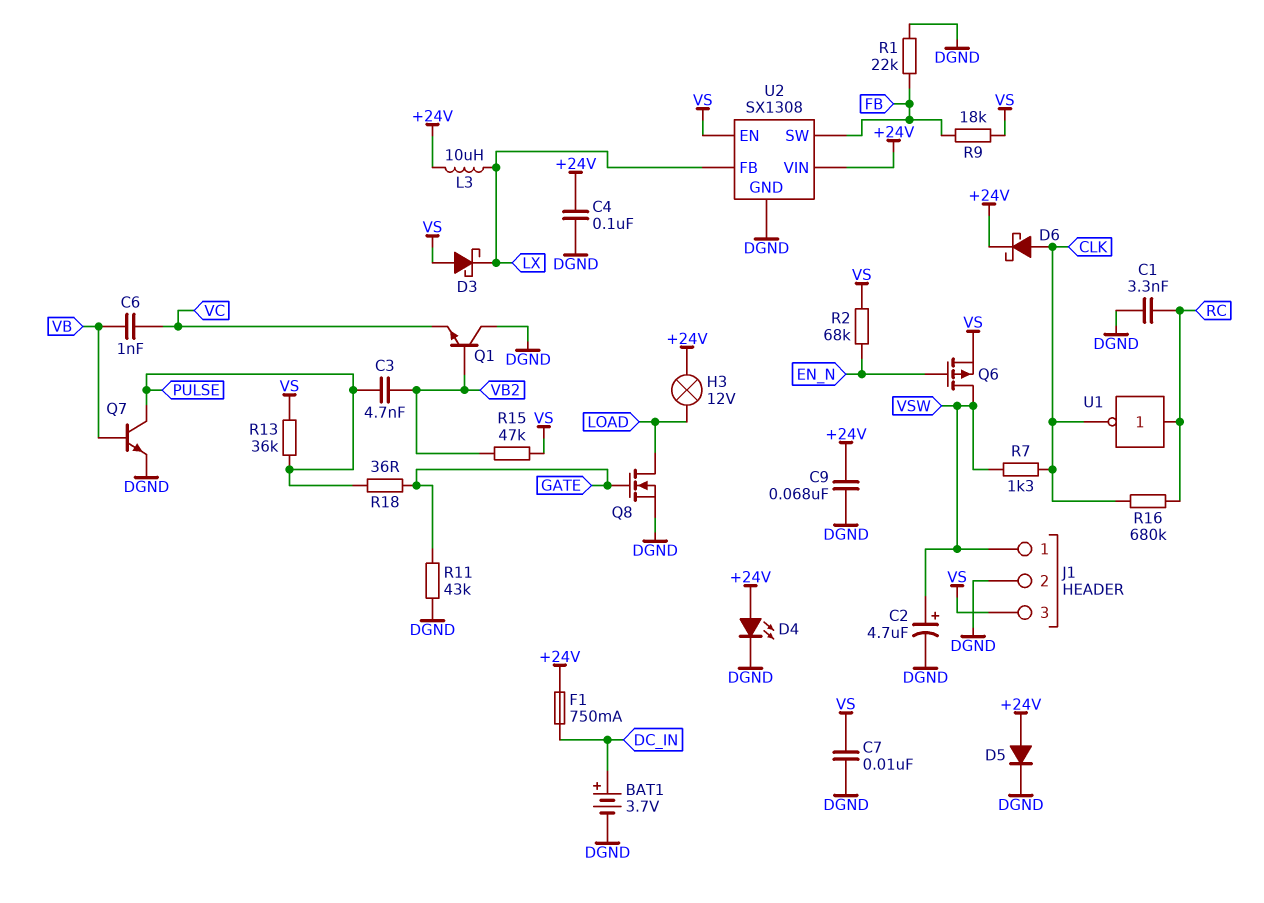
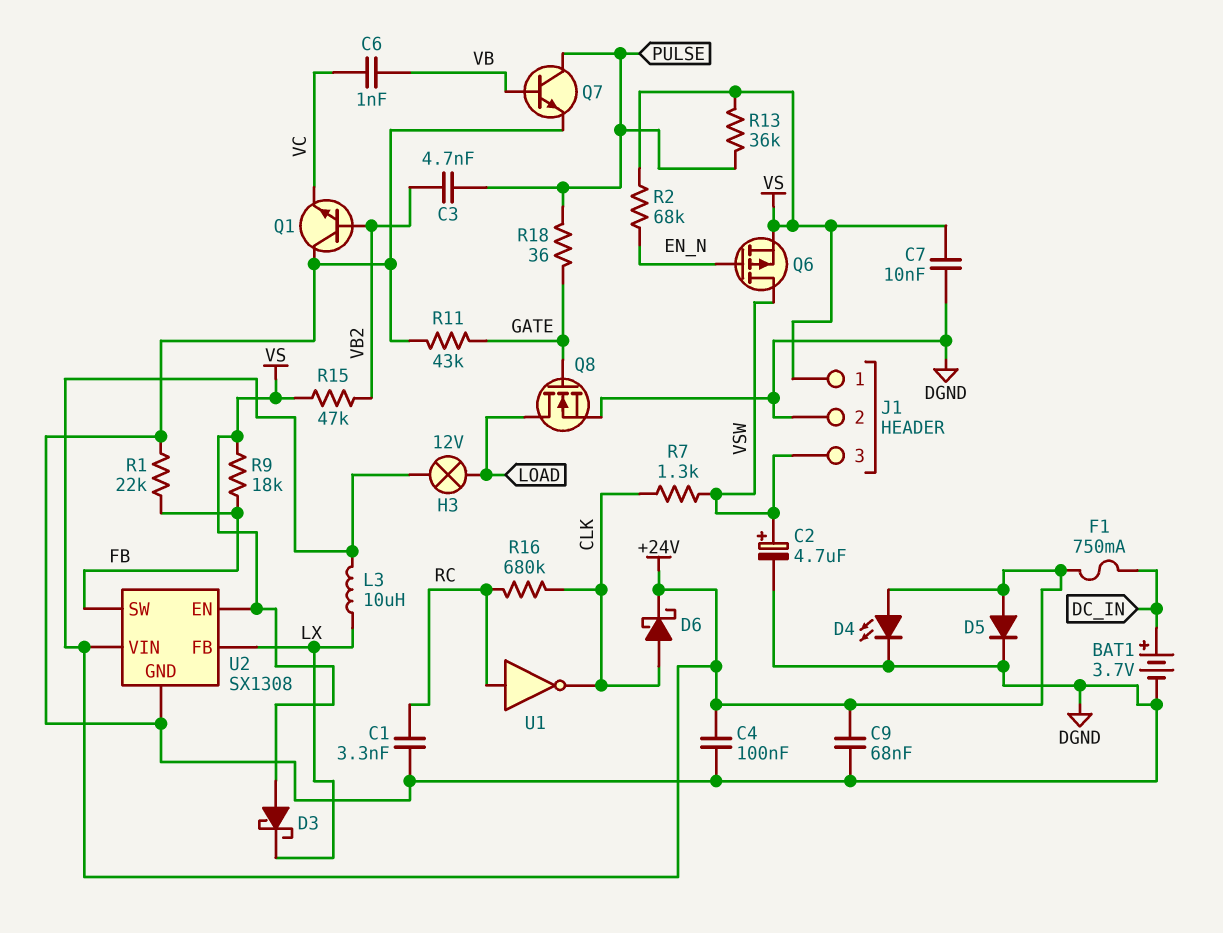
J1 pin 1: VSW -> VS
J1 pin 3: VS -> VSW

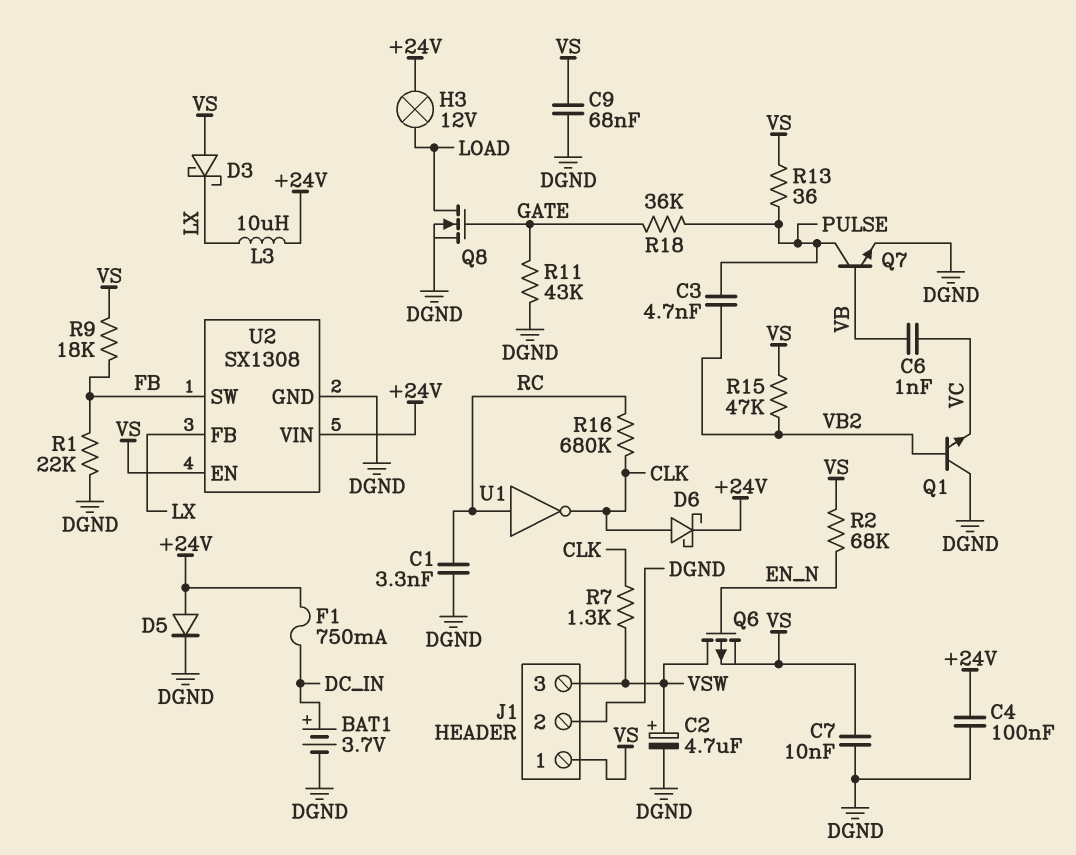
C9: 68nF (+24V, DGND) -> 68nF (DGND, VS)
D4: LED (A +24V, K DGND) -> none
R13: 36k (PULSE, VS) -> 36 (PULSE, VS)
R18: 36 (GATE, PULSE) -> 36k (GATE, PULSE)

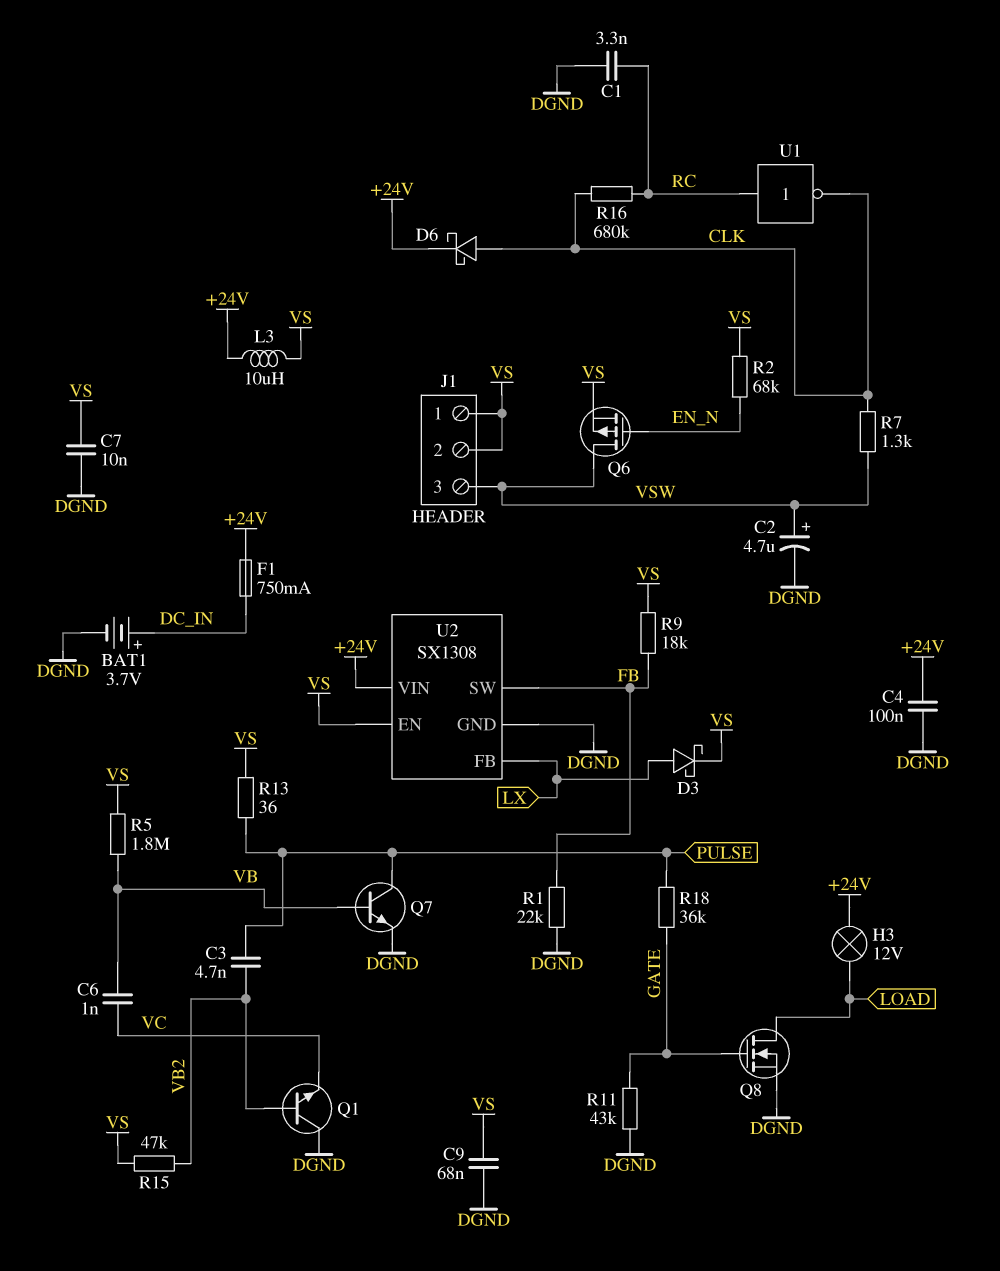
D3: schottky (A VS, K LX) -> schottky (A LX, K VS)
D5: diode (A +24V, K DGND) -> none
J1 pin 2: DGND -> VS
L3: 10uH (+24V, LX) -> 10uH (+24V, VS)
R5: none -> 1.8M (VB, VS)

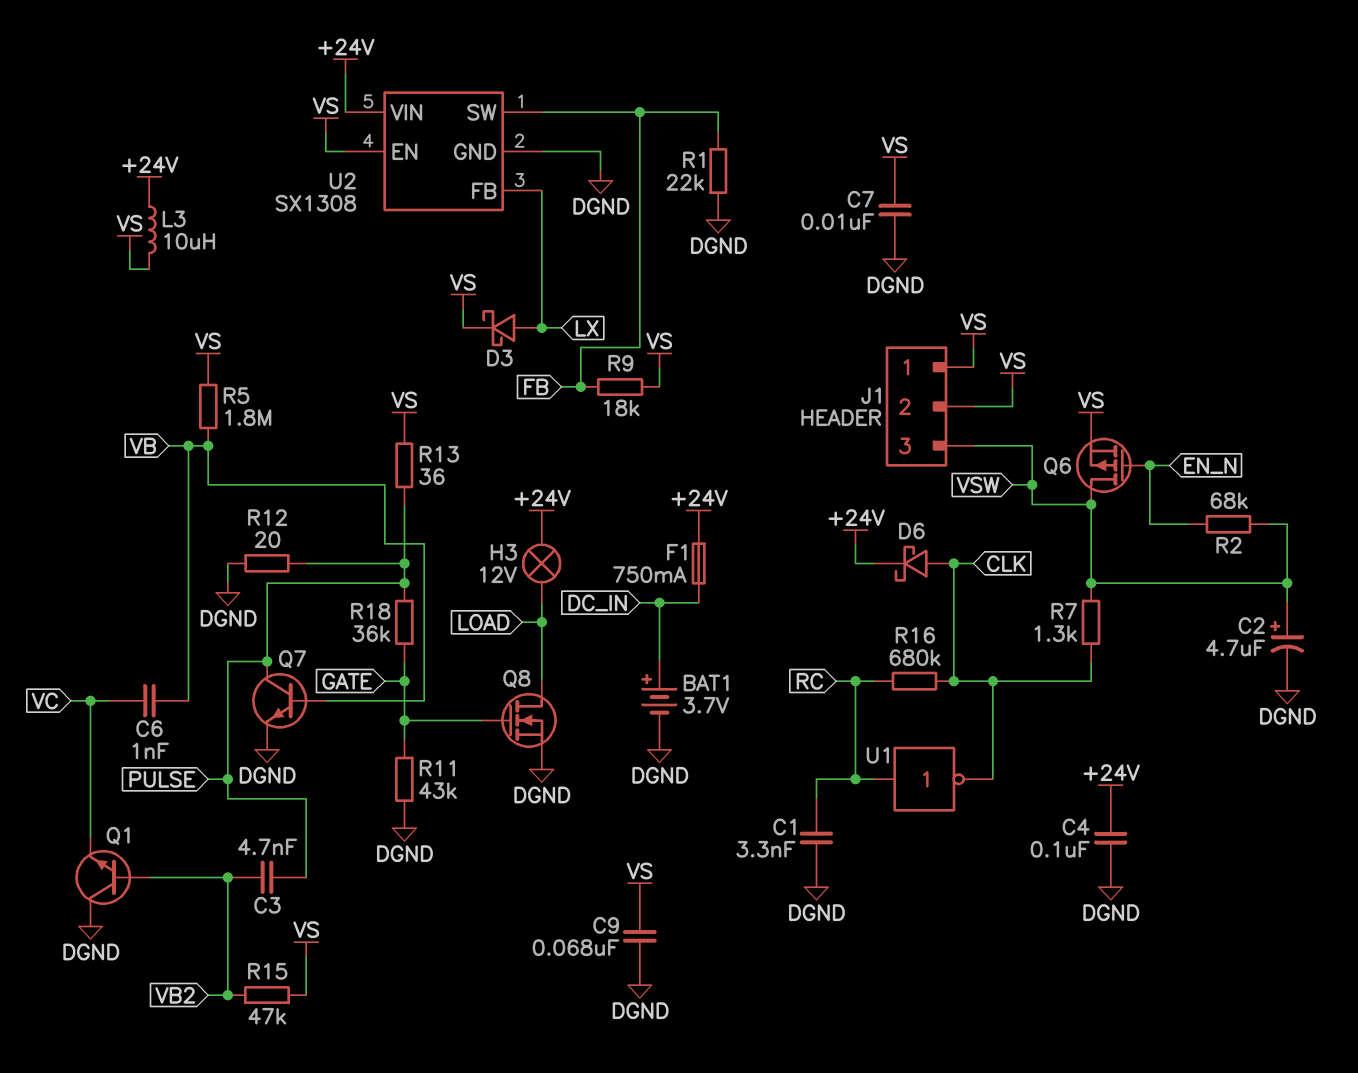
R2: 68k (EN_N, VS) -> 68k (EN_N, VSW)
R12: none -> 20 (DGND, PULSE)

